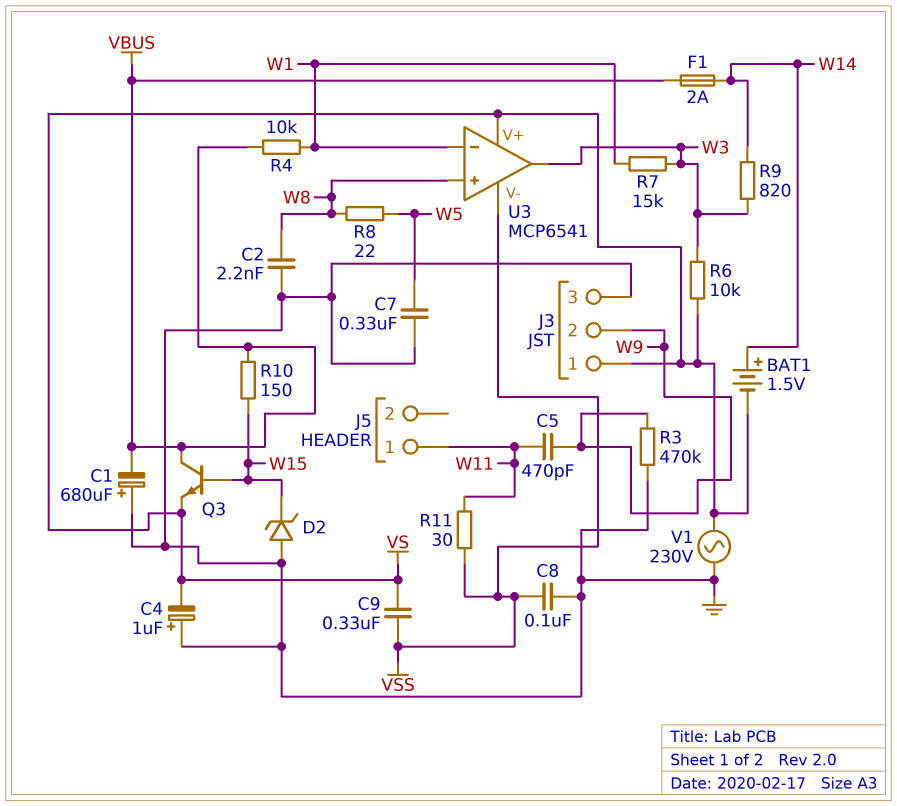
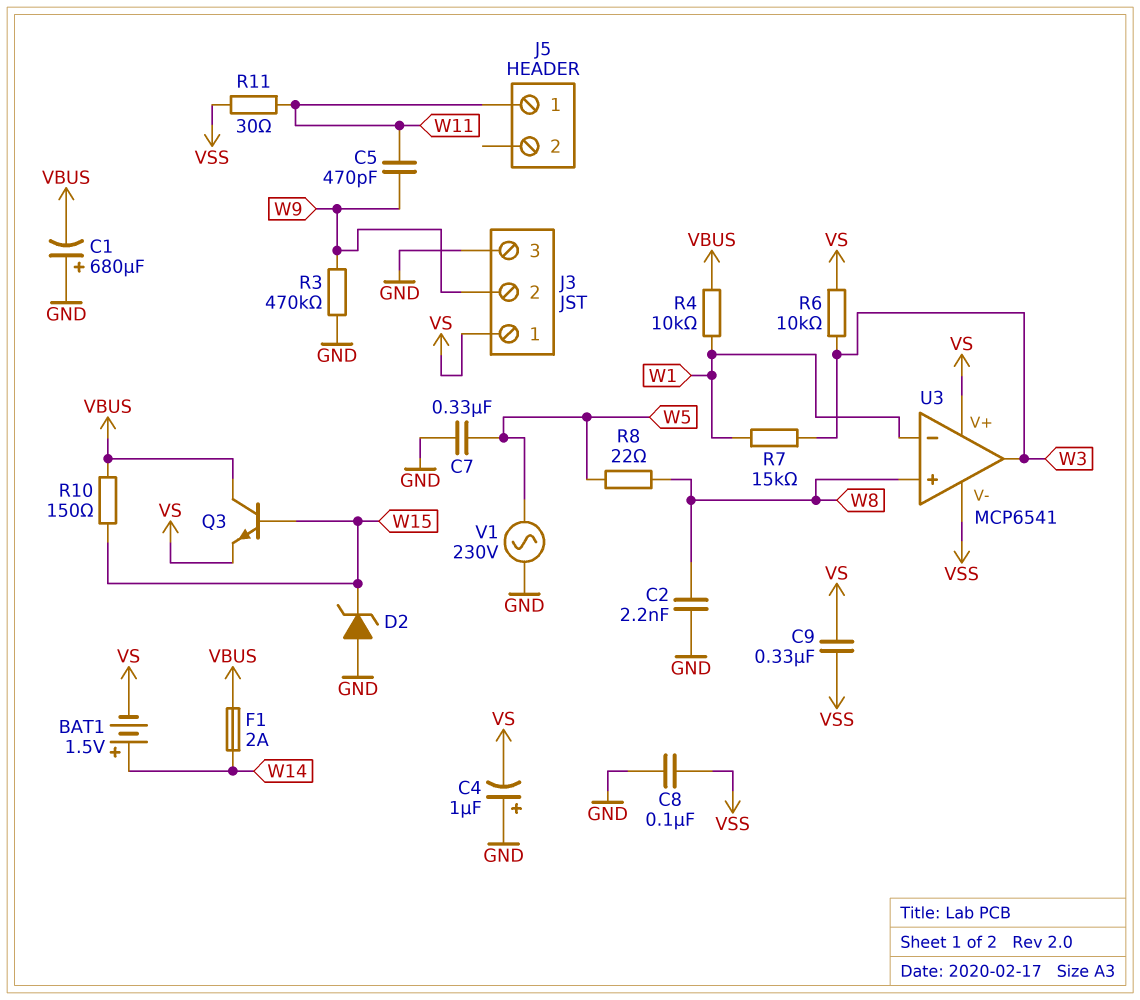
R9: 820 (W3, W14) -> none
V1: AC 230V (GND, VS) -> AC 230V (GND, W5)

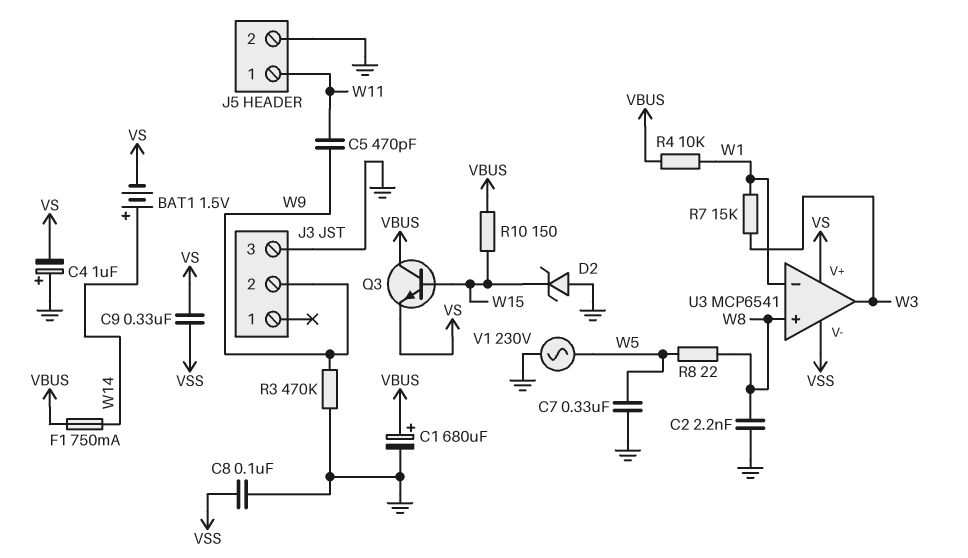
C1: 680uF (plus GND, minus VBUS) -> 680uF (plus VBUS, minus GND)
F1: 2A (VBUS, W14) -> 750mA (VBUS, W14)
J3 pin 1: VS -> none
J5 pin 2: none -> GND
R6: 10k (VS, W3) -> none
R11: 30 (VSS, W11) -> none

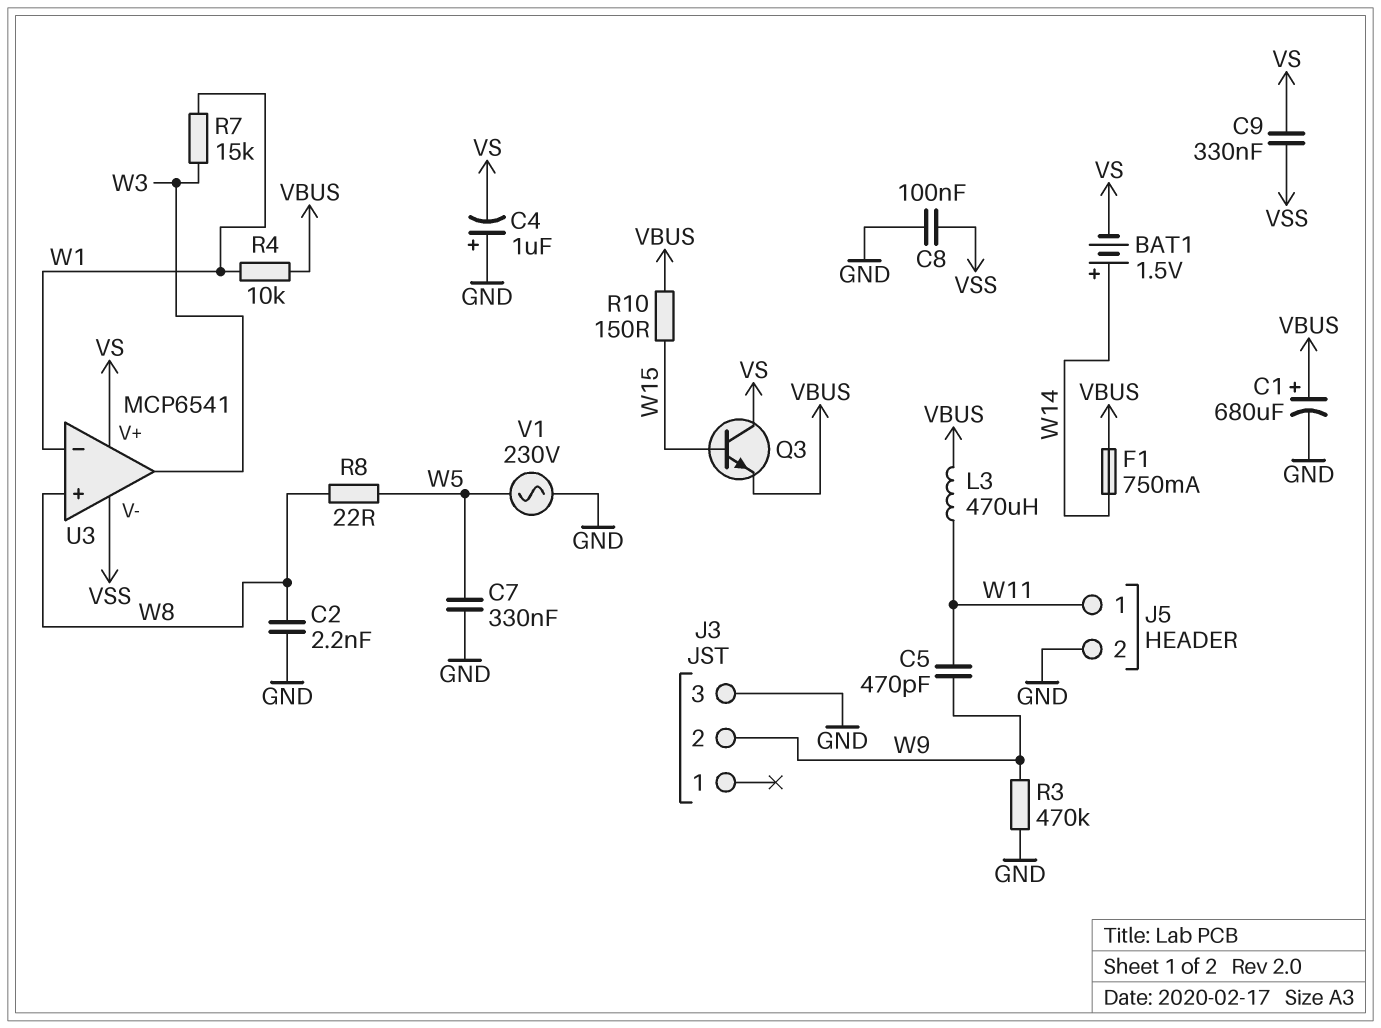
D2: zener (A GND, K W15) -> none
L3: none -> 470uH (VBUS, W11)
Q3: NPN (B W15, C VBUS, E VS) -> NPN (B W15, C VS, E VBUS)

